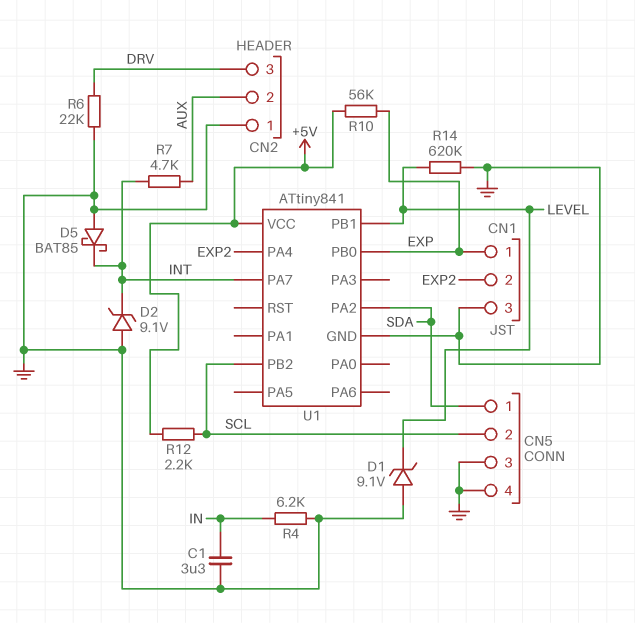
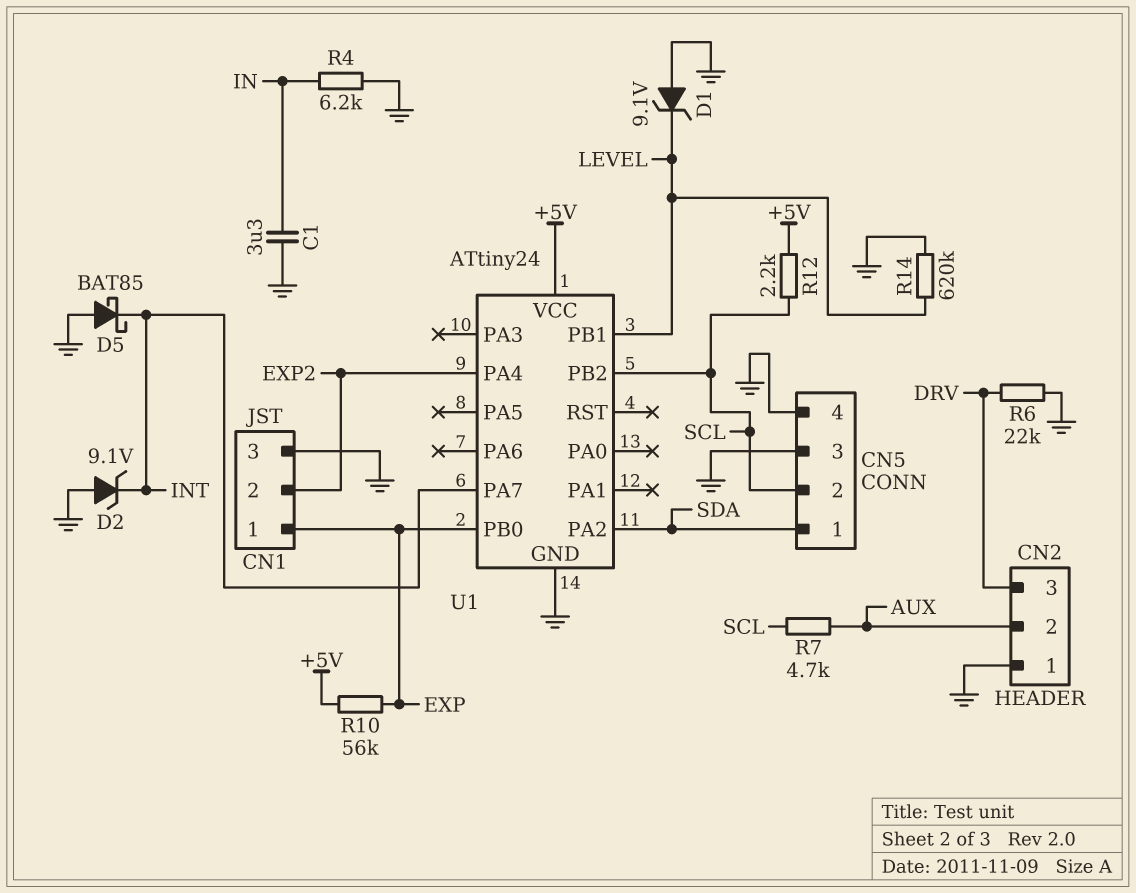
R7: 4.7k (AUX, INT) -> 4.7k (AUX, SCL)
U1: ATtiny841 -> ATtiny24

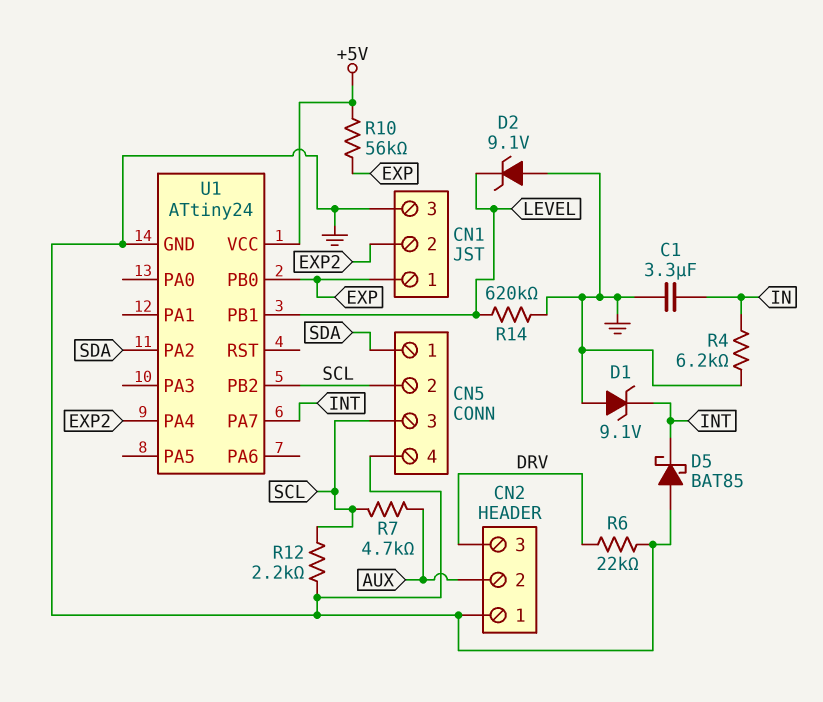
CN5 pin 3: GND -> SCL
D1: zener 9.1V (A GND, K LEVEL) -> zener 9.1V (A GND, K INT)
D2: zener 9.1V (A GND, K INT) -> zener 9.1V (A GND, K LEVEL)
R12: 2.2k (+5V, SCL) -> 2.2k (GND, SCL)

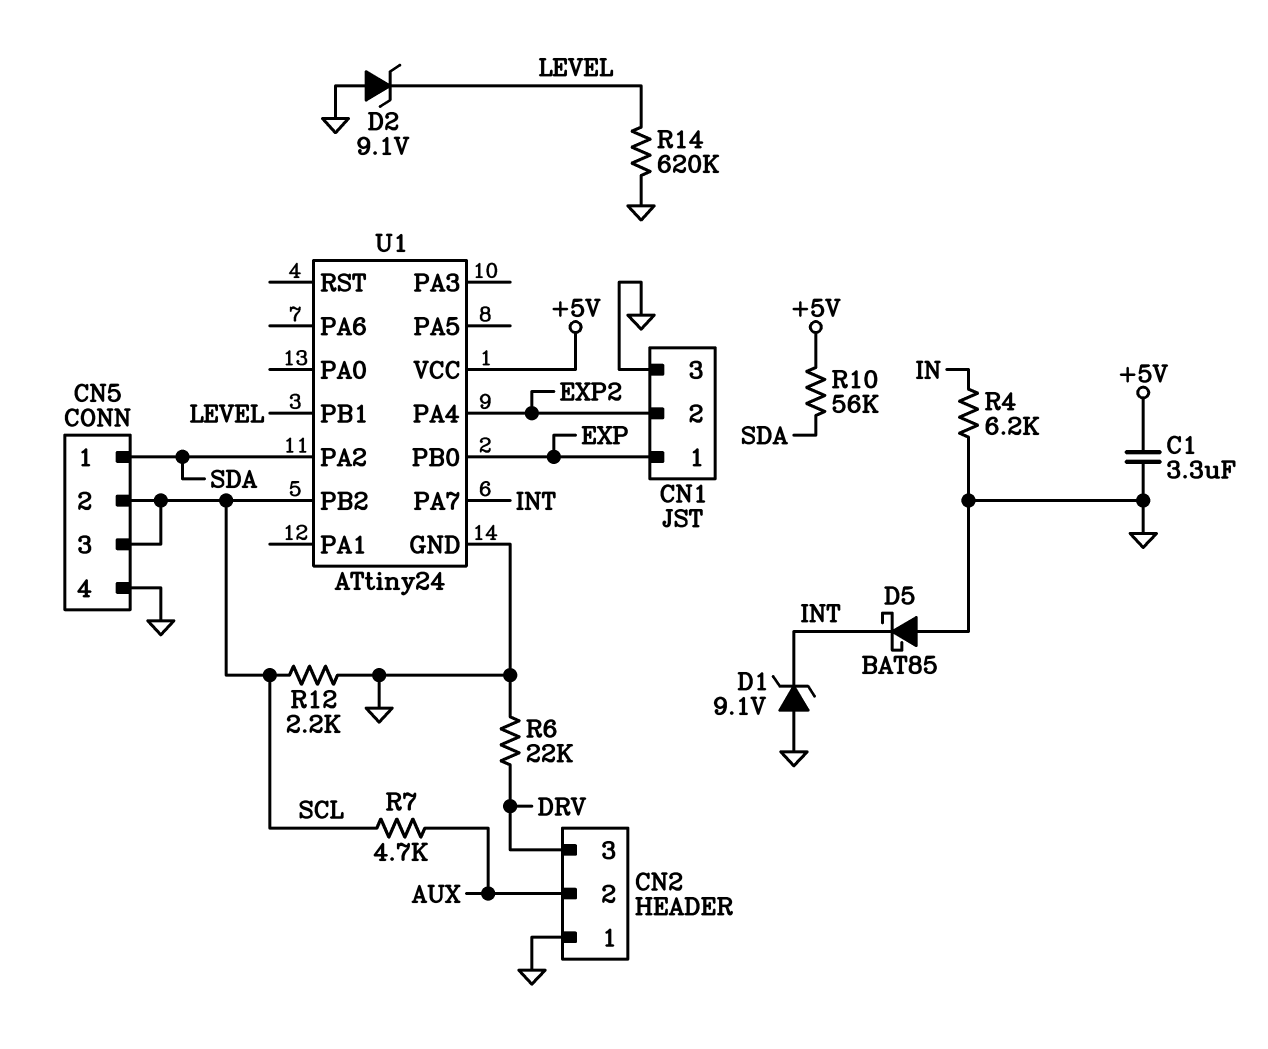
C1: 3.3uF (GND, IN) -> 3.3uF (+5V, GND)
R10: 56k (+5V, EXP) -> 56k (+5V, SDA)

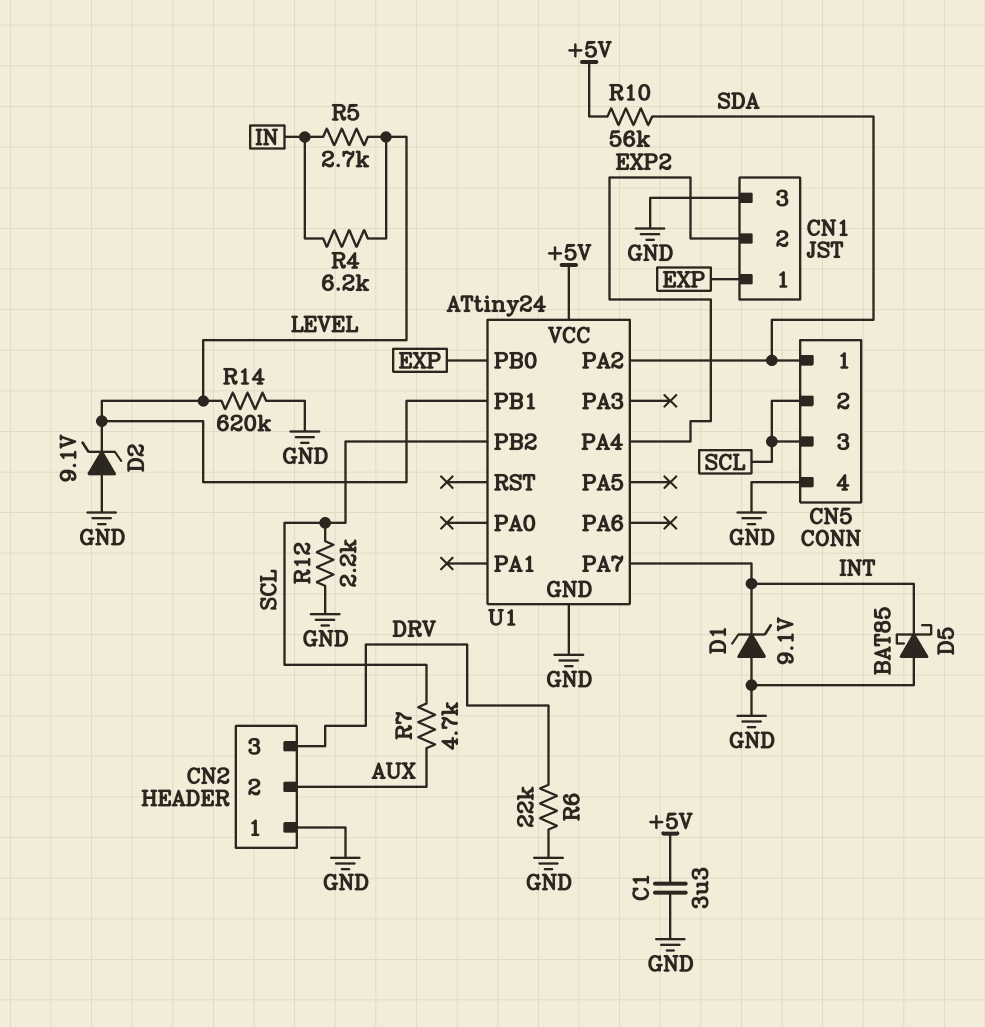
R4: 6.2k (GND, IN) -> 6.2k (IN, LEVEL)
R5: none -> 2.7k (IN, LEVEL)

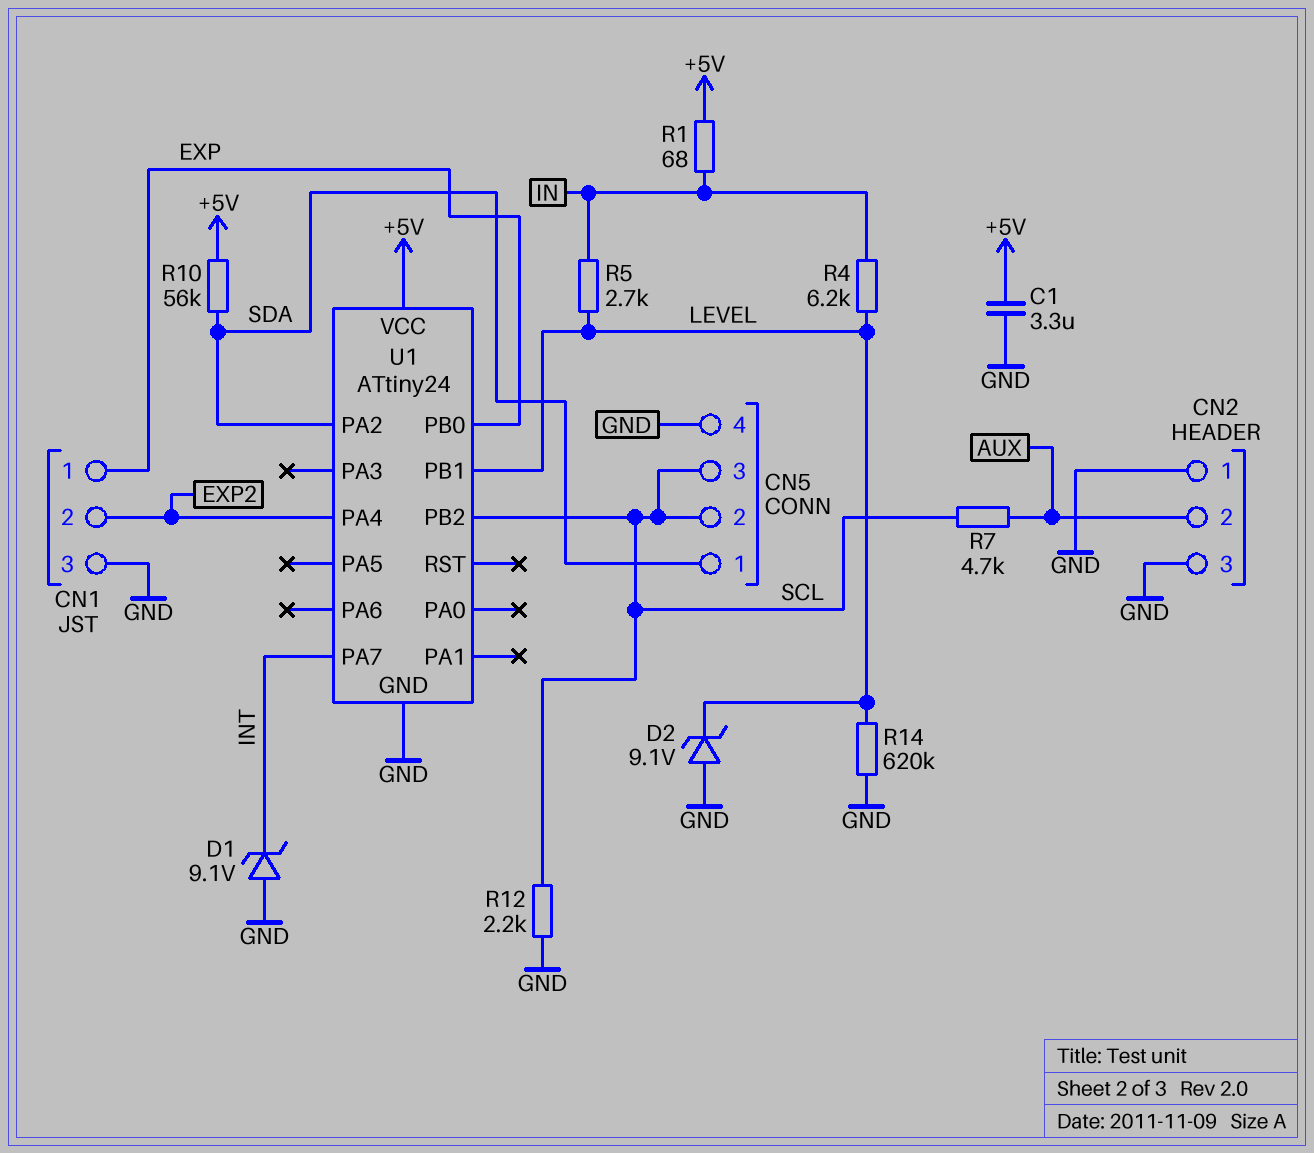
CN2 pin 3: DRV -> GND
D5: schottky BAT85 (A GND, K INT) -> none
R1: none -> 68 (+5V, IN)
R6: 22k (DRV, GND) -> none

